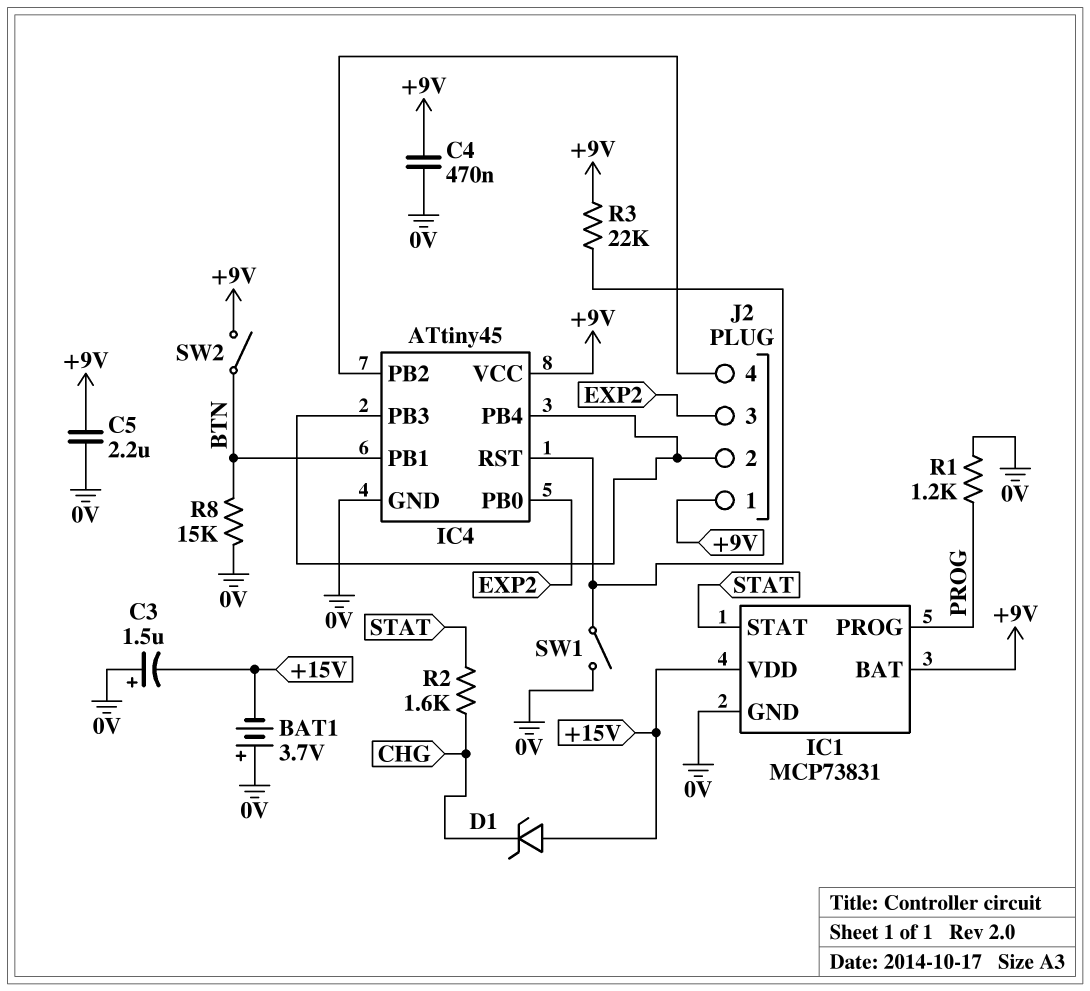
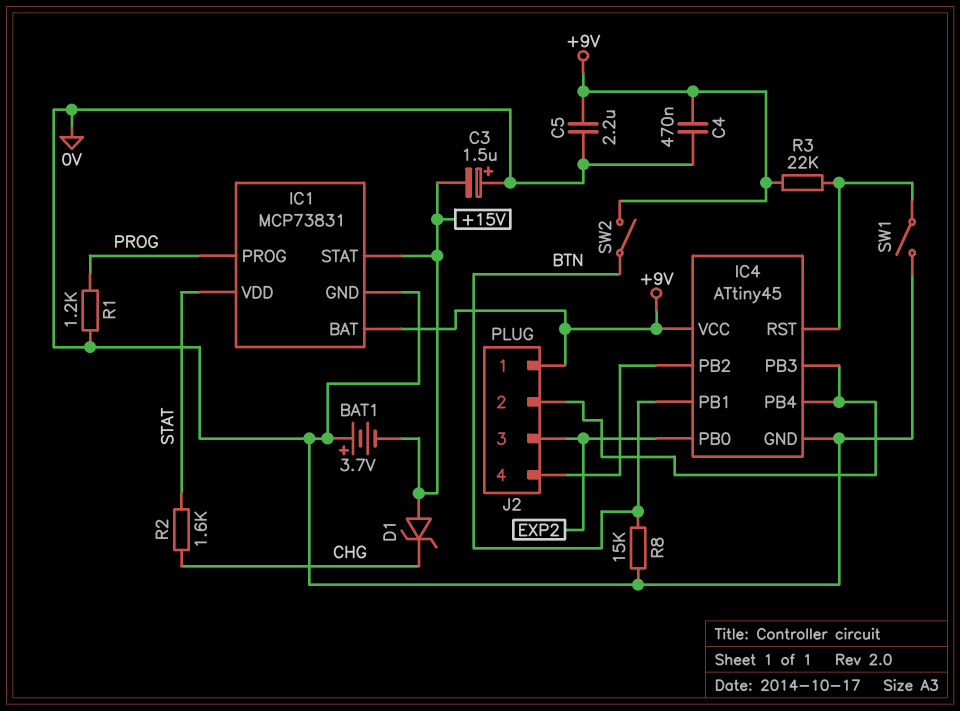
IC1 pin STAT: STAT -> +15V
IC1 pin VDD: +15V -> STAT

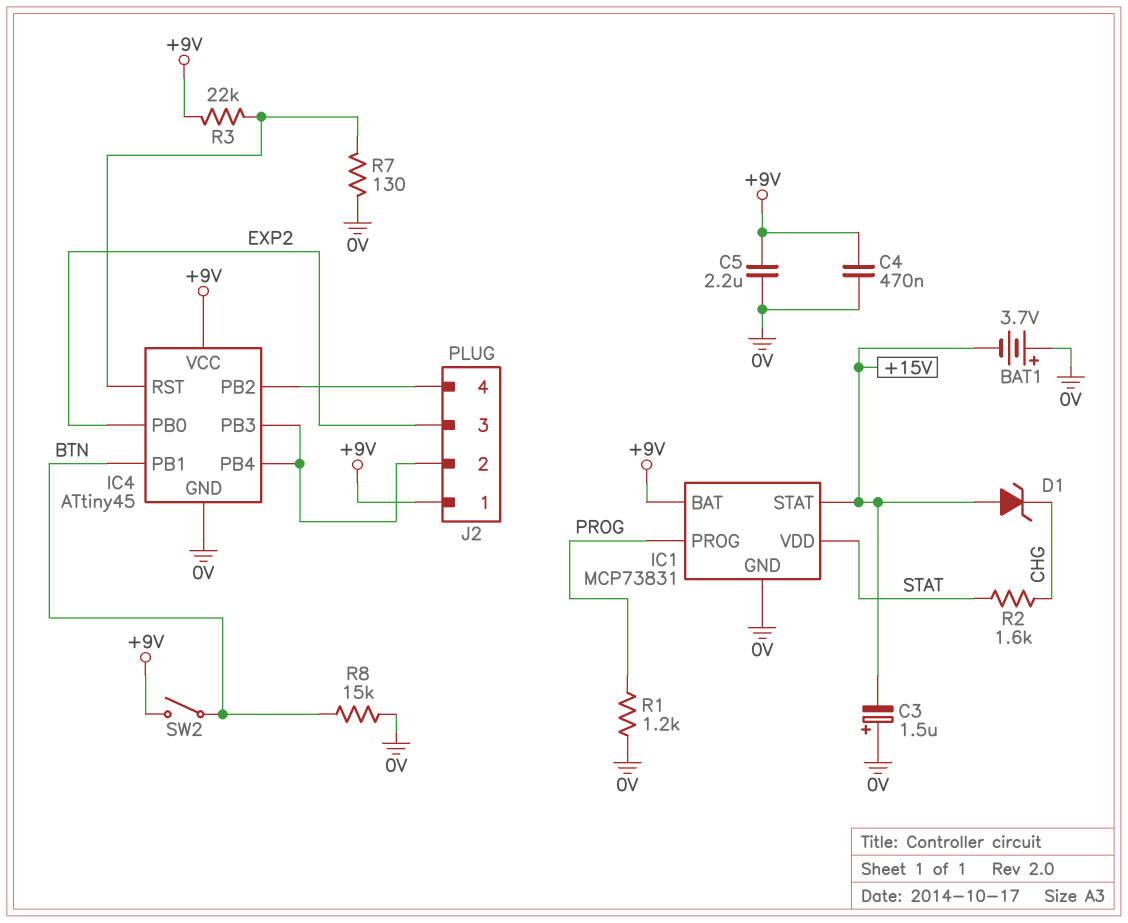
R7: none -> 130 (0V, IC4/RST)
SW1: switch (0V, IC4/RST) -> none

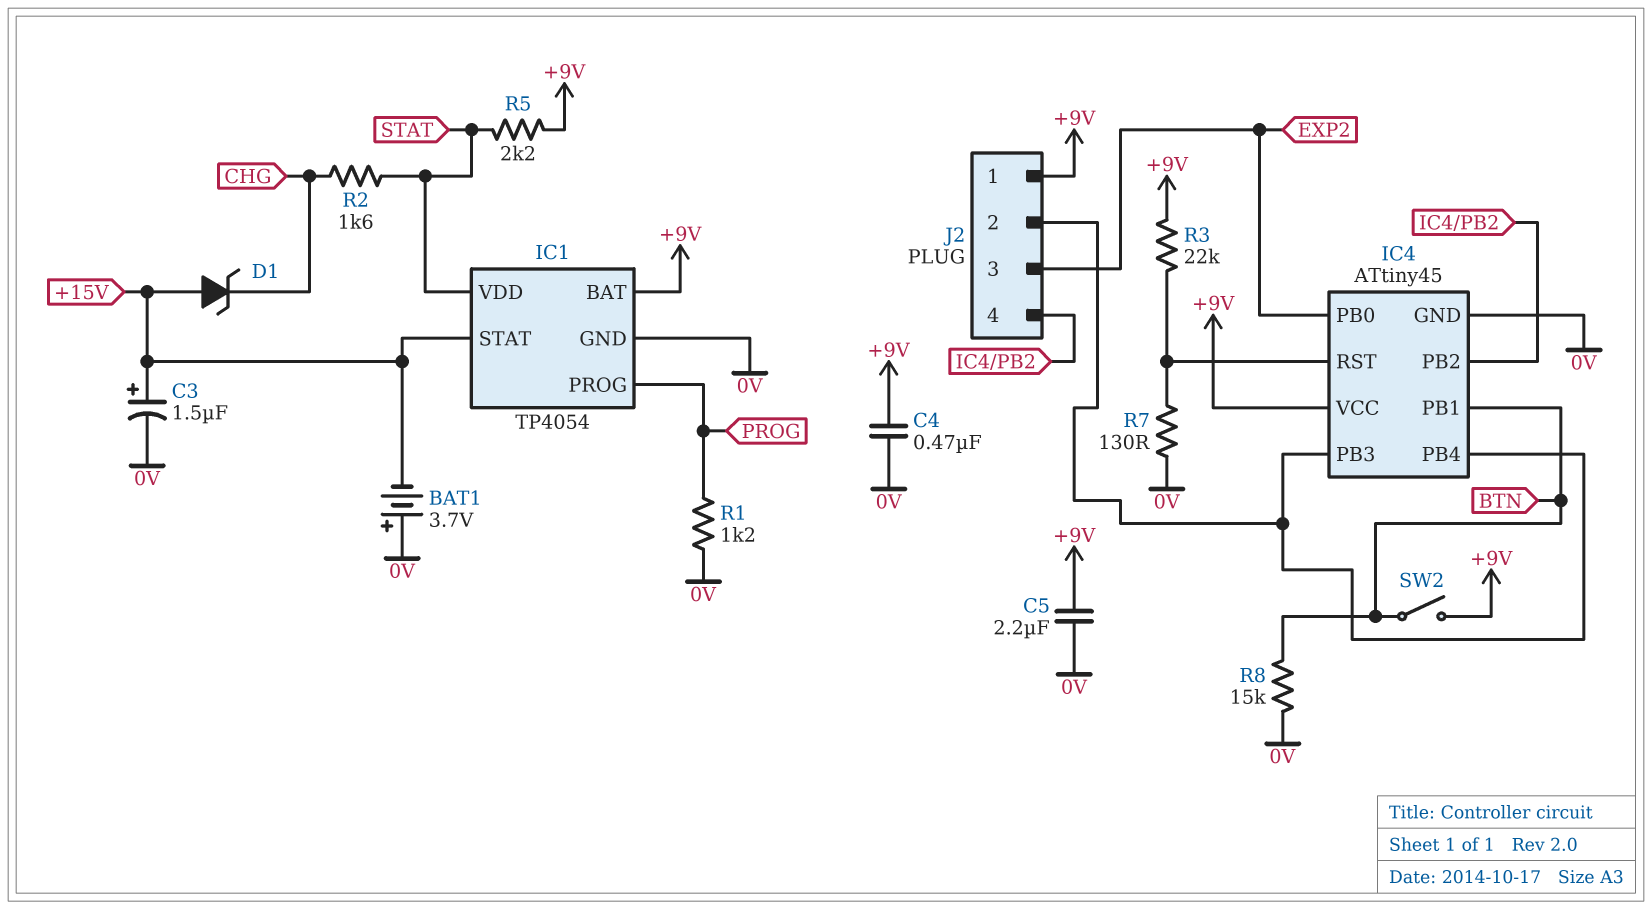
C3: 1.5uF (plus 0V, minus +15V) -> 1.5uF (plus +15V, minus 0V)
IC1: MCP73831 -> TP4054
R5: none -> 2.2k (+9V, STAT)

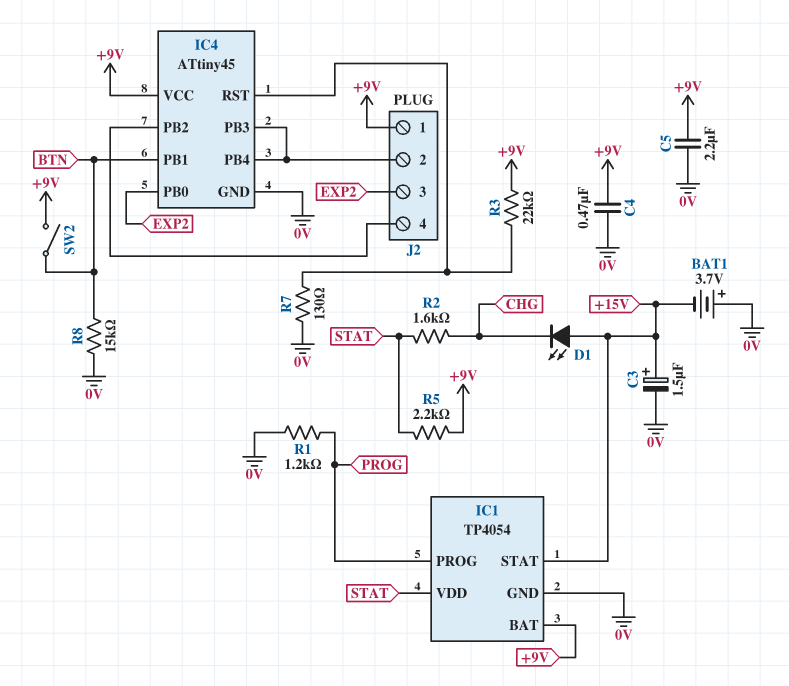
D1: zener (A +15V, K CHG) -> LED (A +15V, K CHG)

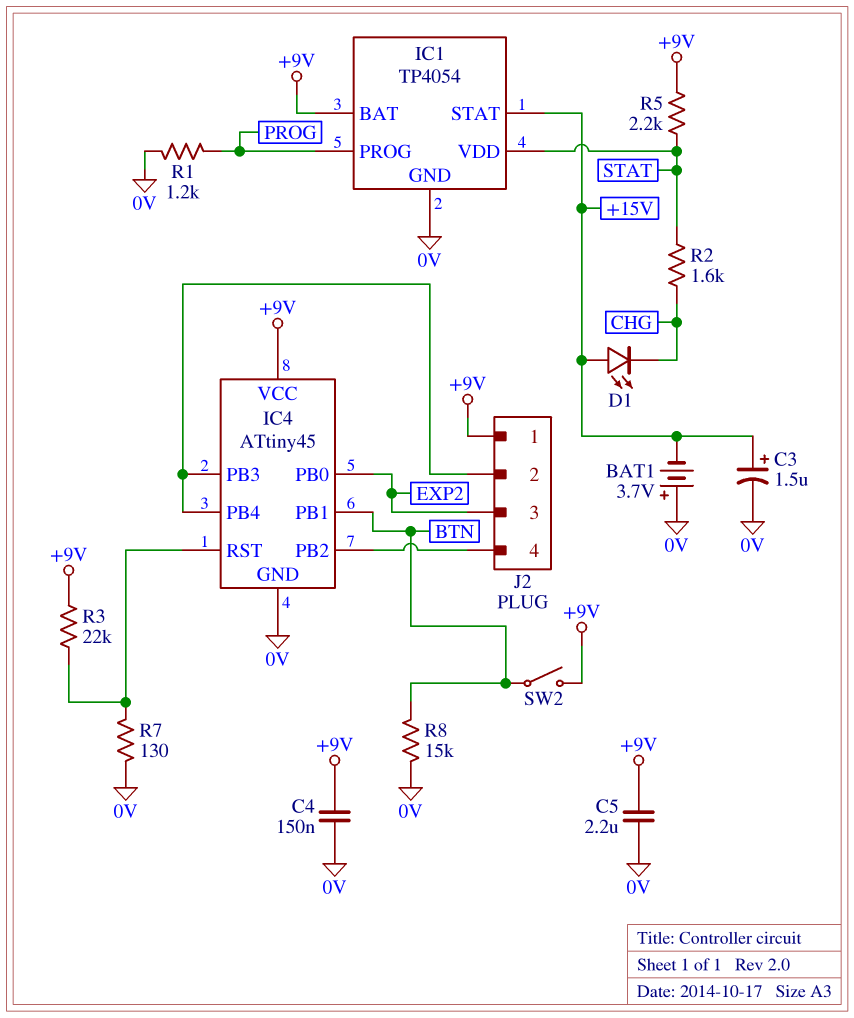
C4: 470nF (+9V, 0V) -> 150nF (+9V, 0V)

